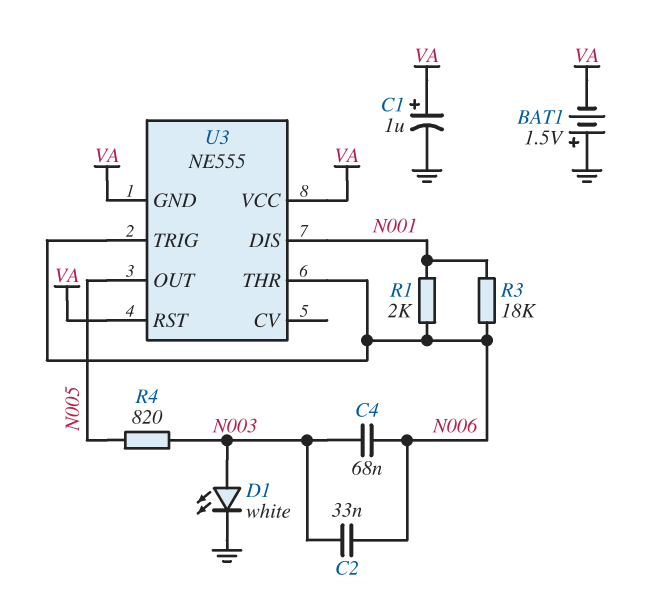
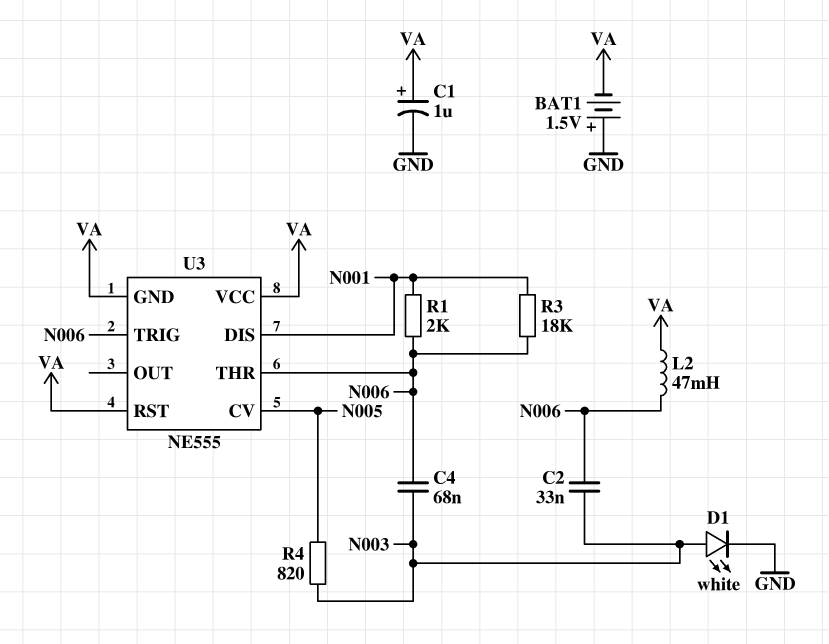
L2: none -> 47mH (N006, VA)
U3 pin CV: none -> N005
U3 pin OUT: N005 -> none

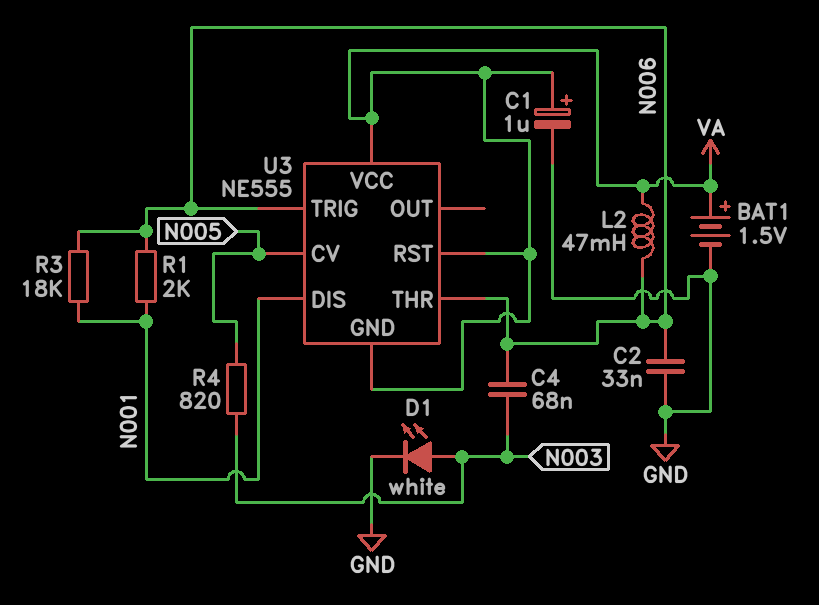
BAT1: 1.5V (plus GND, minus VA) -> 1.5V (plus VA, minus GND)
C2: 33nF (N003, N006) -> 33nF (GND, N006)

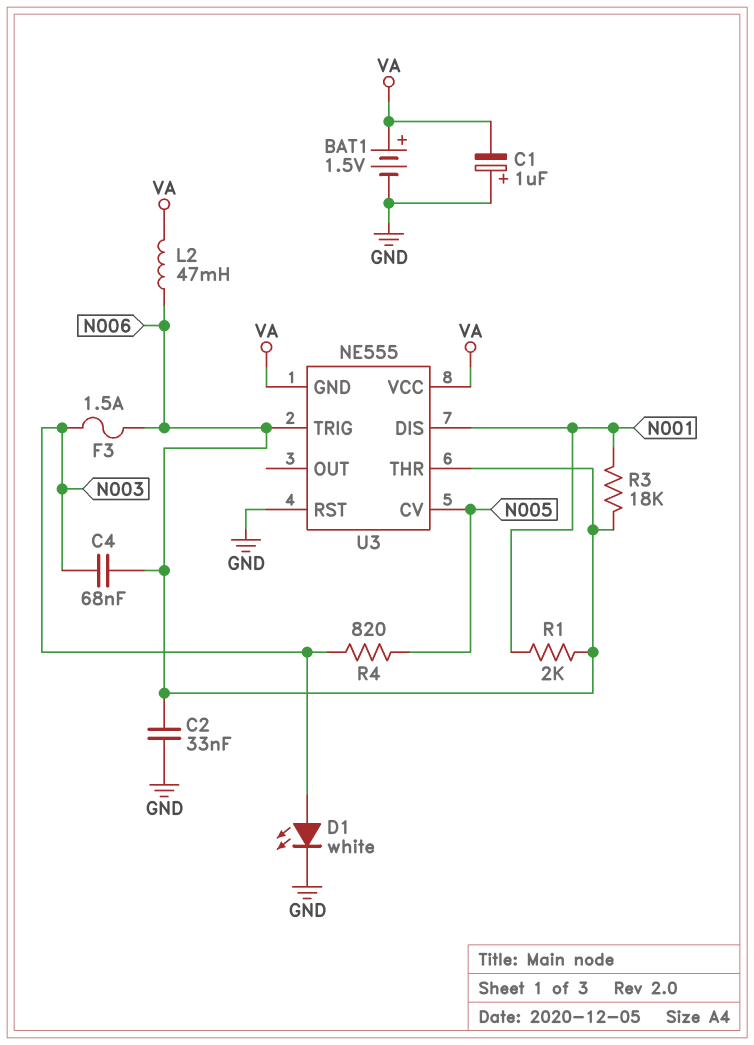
C1: 1uF (plus VA, minus GND) -> 1uF (plus GND, minus VA)
F3: none -> 1.5A (N003, N006)
U3 pin RST: VA -> GND

